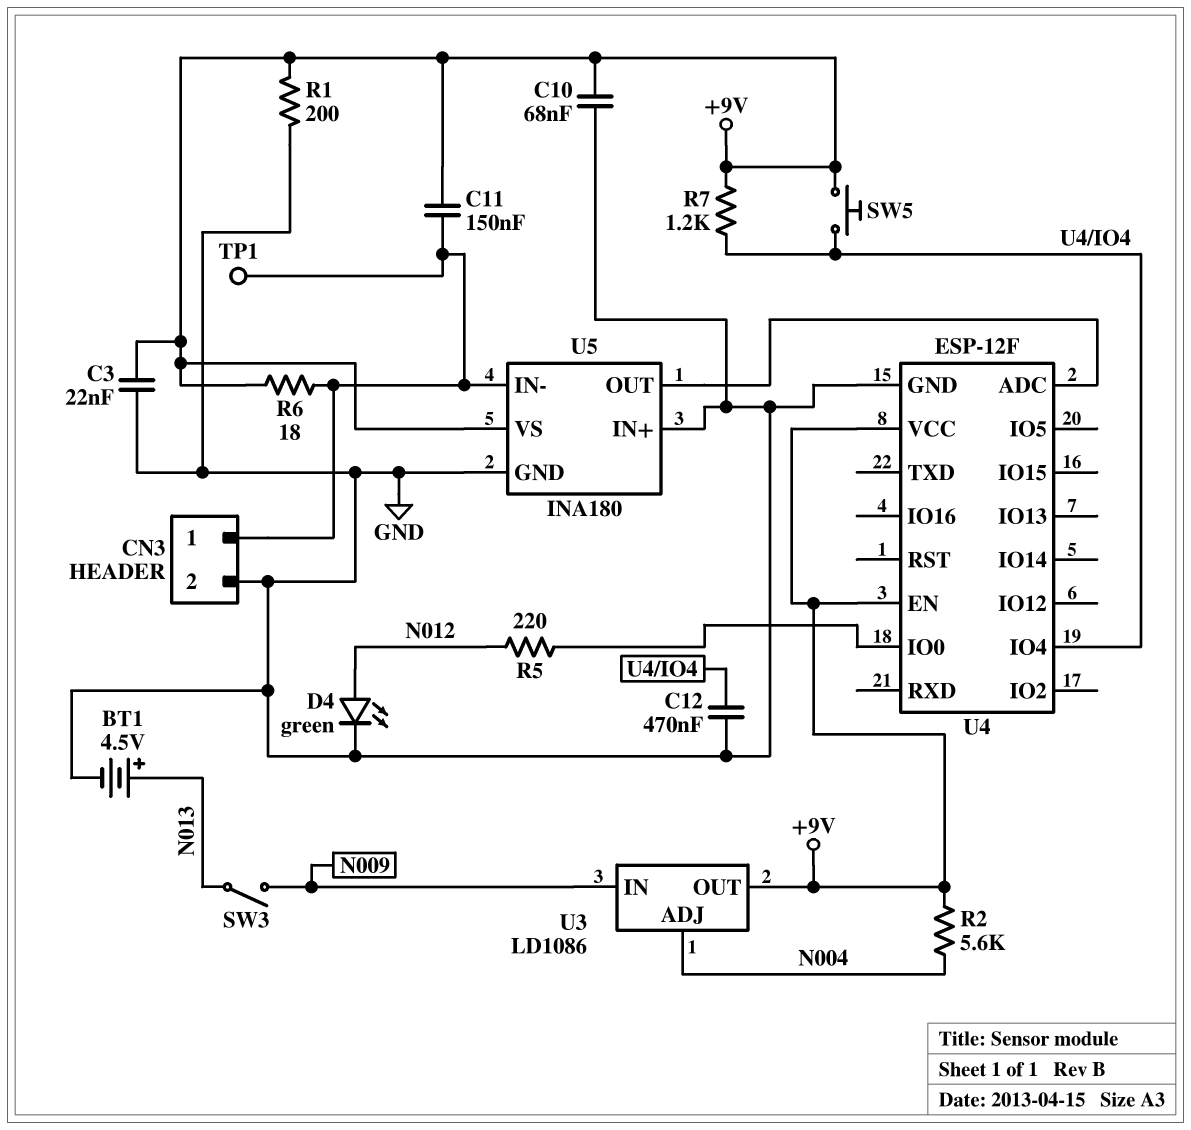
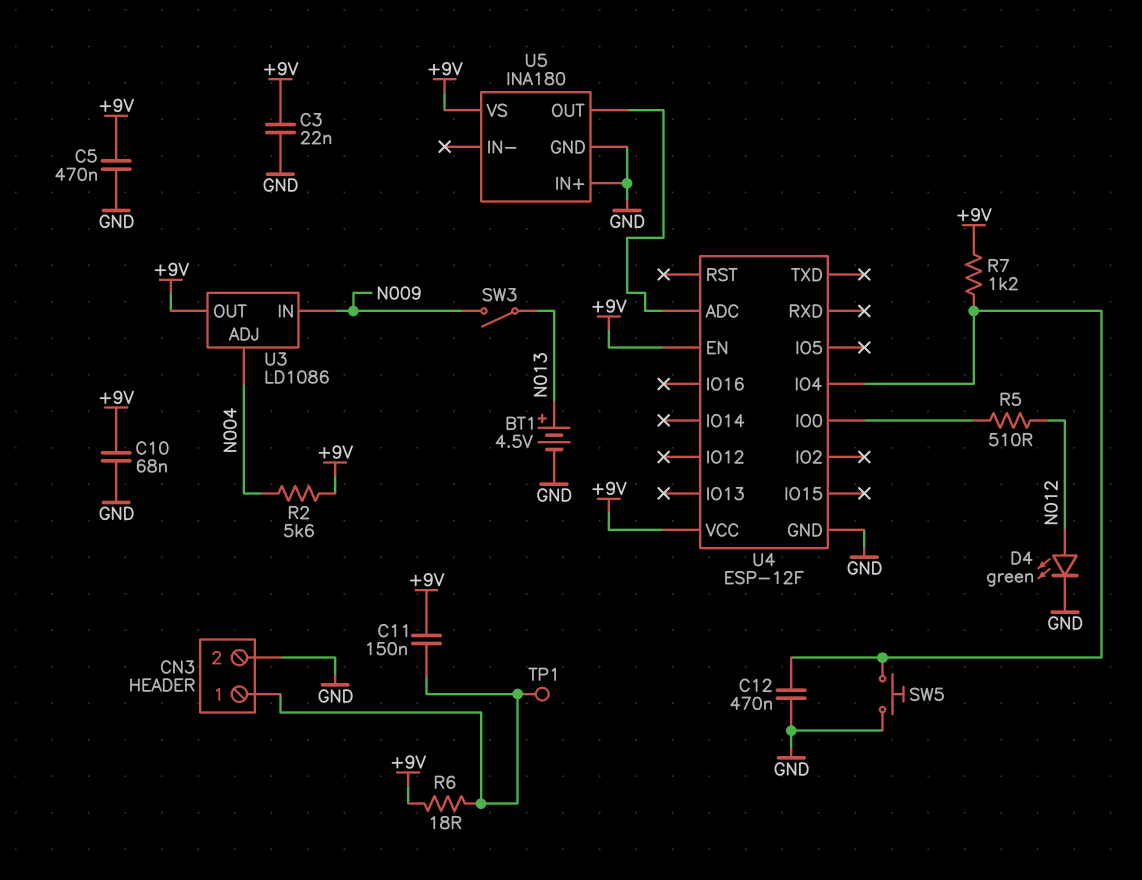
C5: none -> 470nF (+9V, GND)
R1: 200 (+9V, GND) -> none
R5: 220 (N012, U4/IO0) -> 510 (N012, U4/IO0)
SW5: button (+9V, U4/IO4) -> button (GND, U4/IO4)
U5 pin IN-: CN3/1 -> none

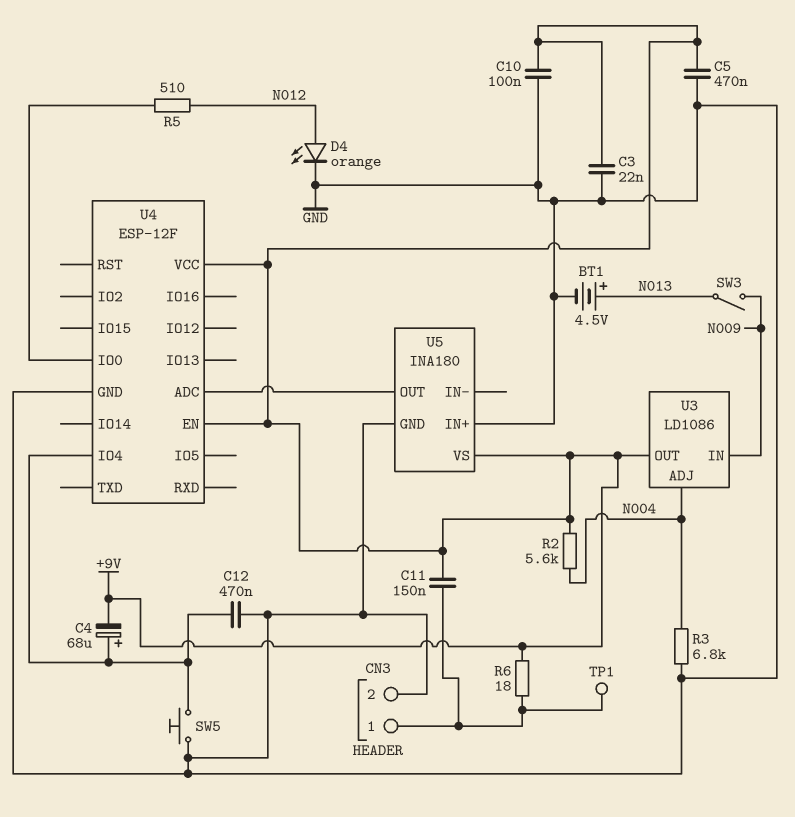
C4: none -> 68uF (plus U4/IO4, minus +9V)
C10: 68nF (+9V, GND) -> 100nF (+9V, GND)
D4: LED green (A N012, K GND) -> LED orange (A N012, K GND)
R3: none -> 6.8k (GND, N004)
R7: 1.2k (+9V, U4/IO4) -> none

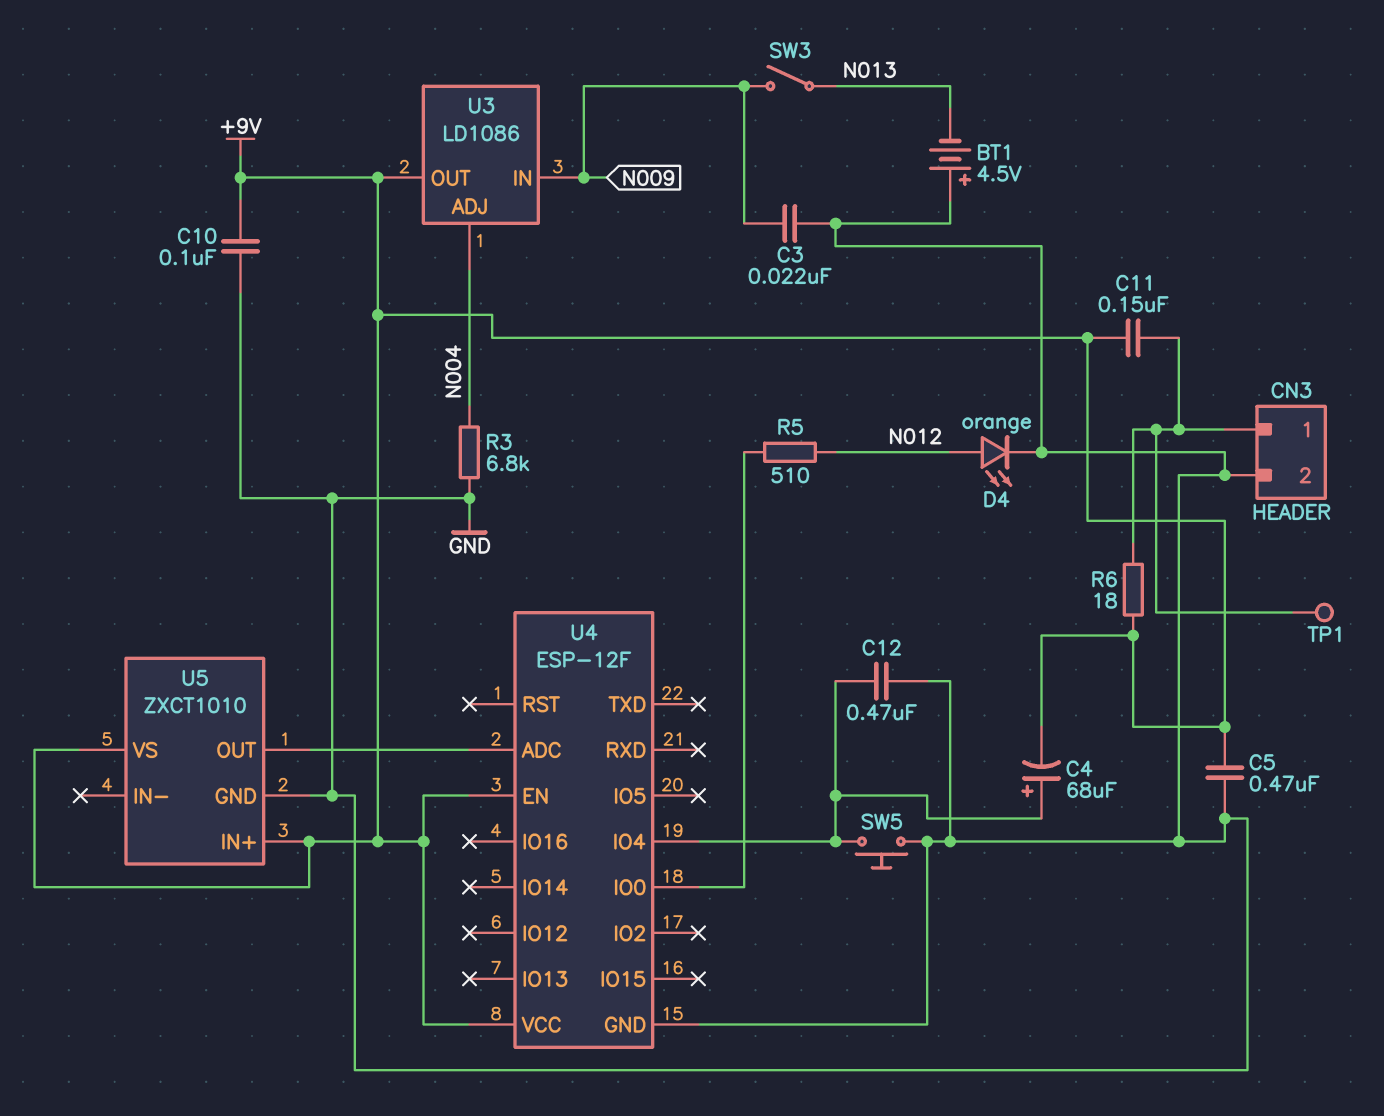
BT1: 4.5V (plus N013, minus GND) -> 4.5V (plus GND, minus N013)
C3: 22nF (+9V, GND) -> 22nF (GND, N009)
R2: 5.6k (+9V, N004) -> none
U5: INA180 -> ZXCT1010
U5 pin IN+: GND -> +9V

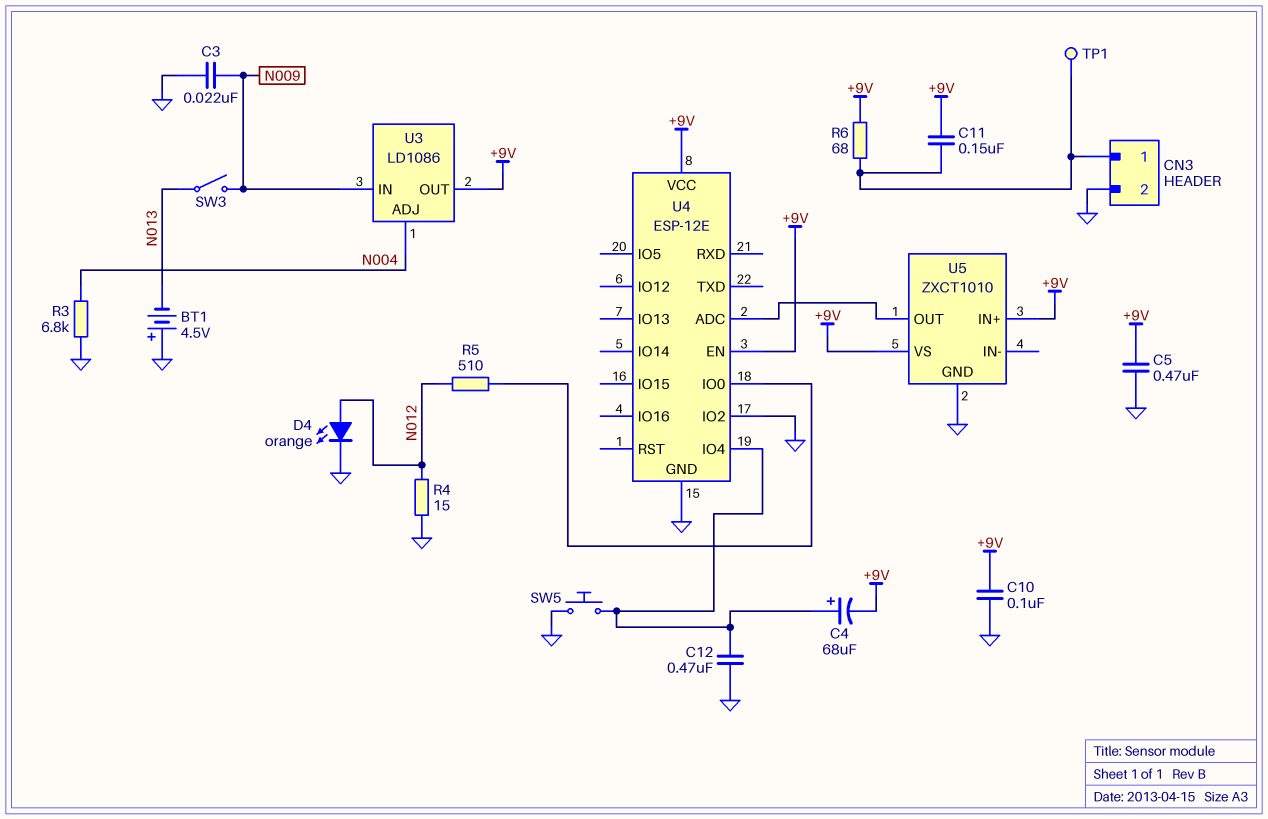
R4: none -> 15 (GND, N012)
R6: 18 (+9V, CN3/1) -> 68 (+9V, CN3/1)
U4: ESP-12F -> ESP-12E
U4 pin IO2: none -> GND

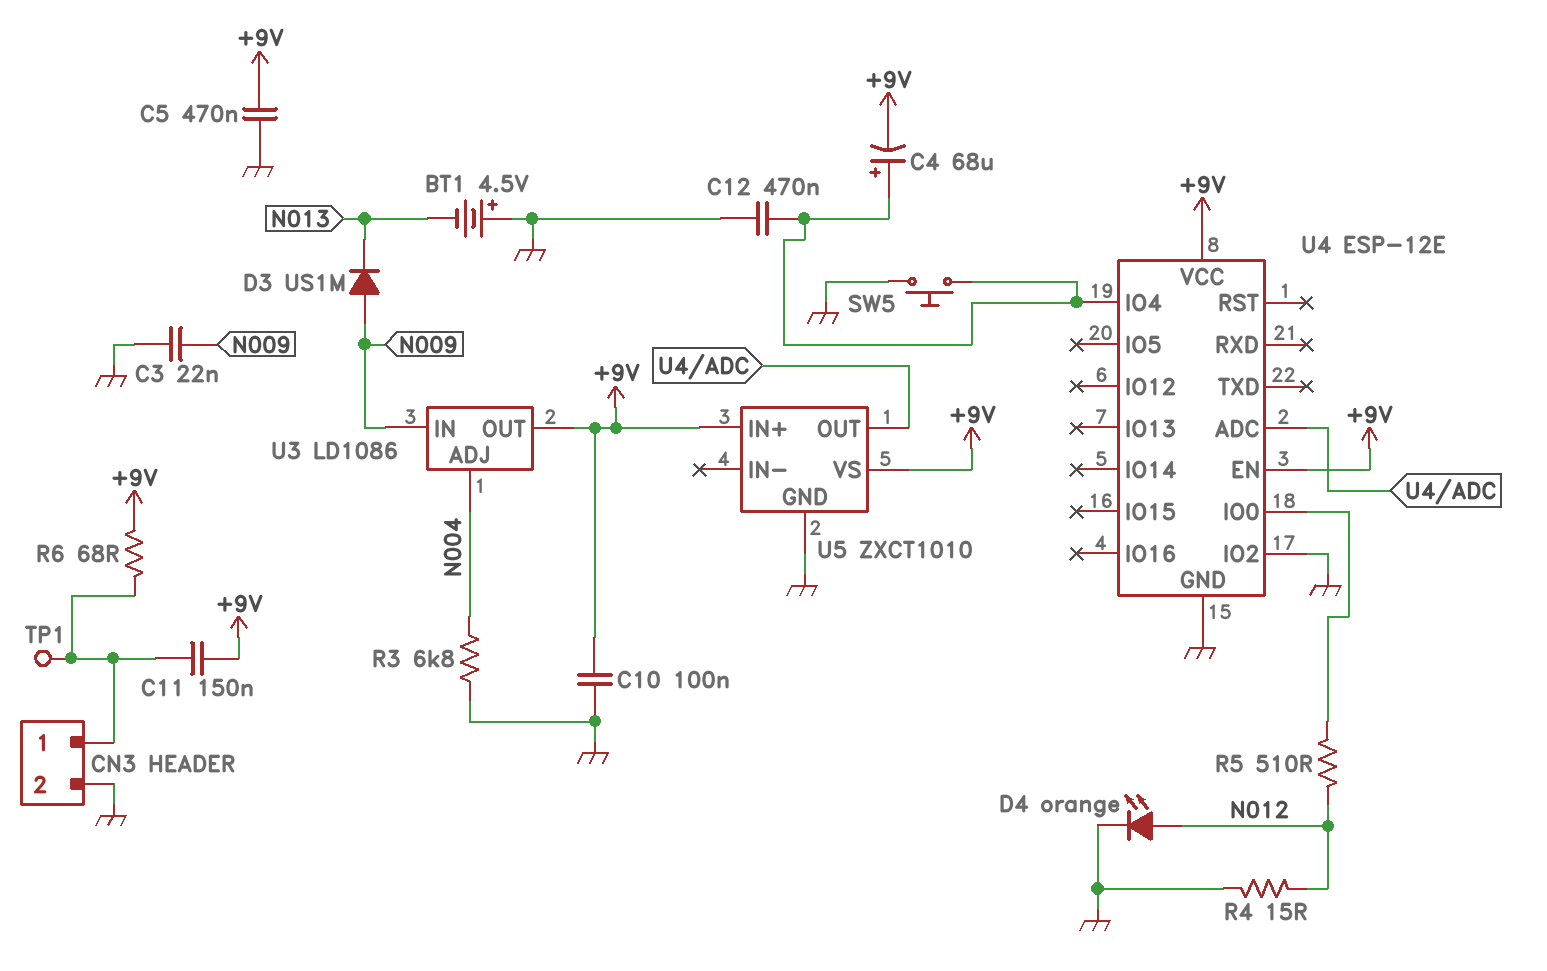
D3: none -> diode US1M (A N009, K N013)
SW3: switch (N009, N013) -> none

